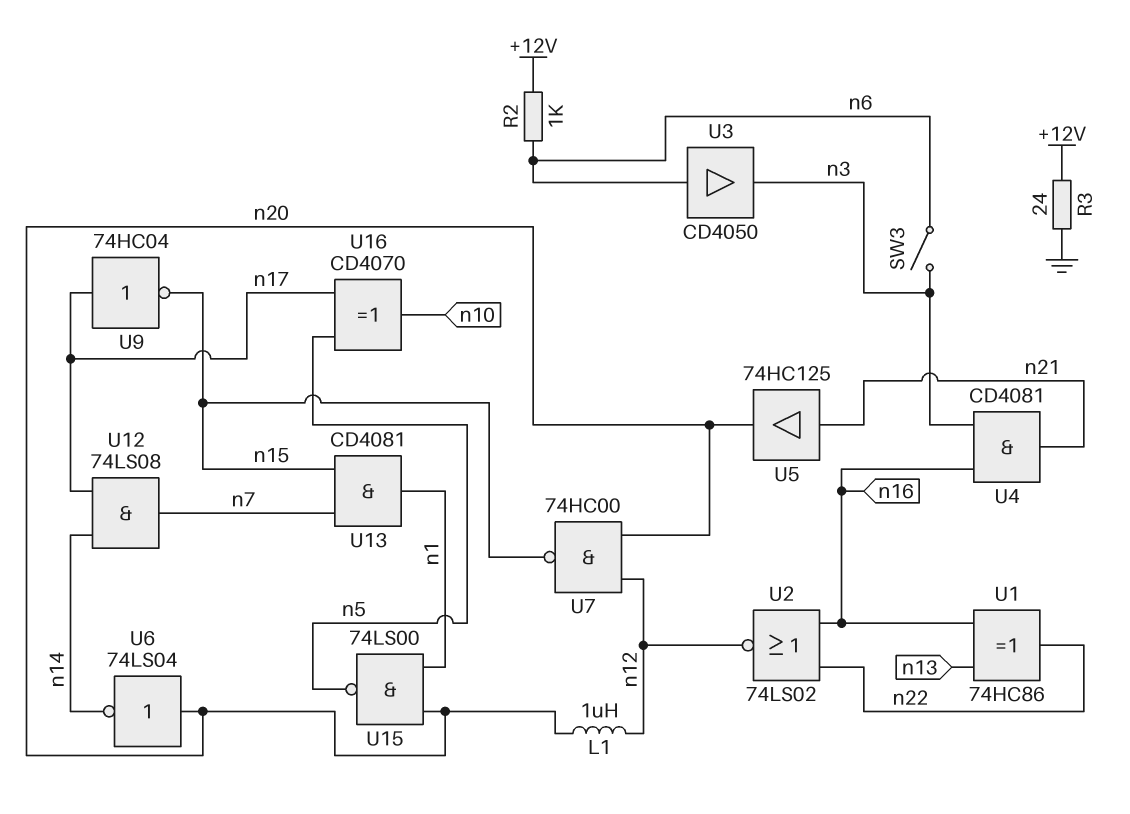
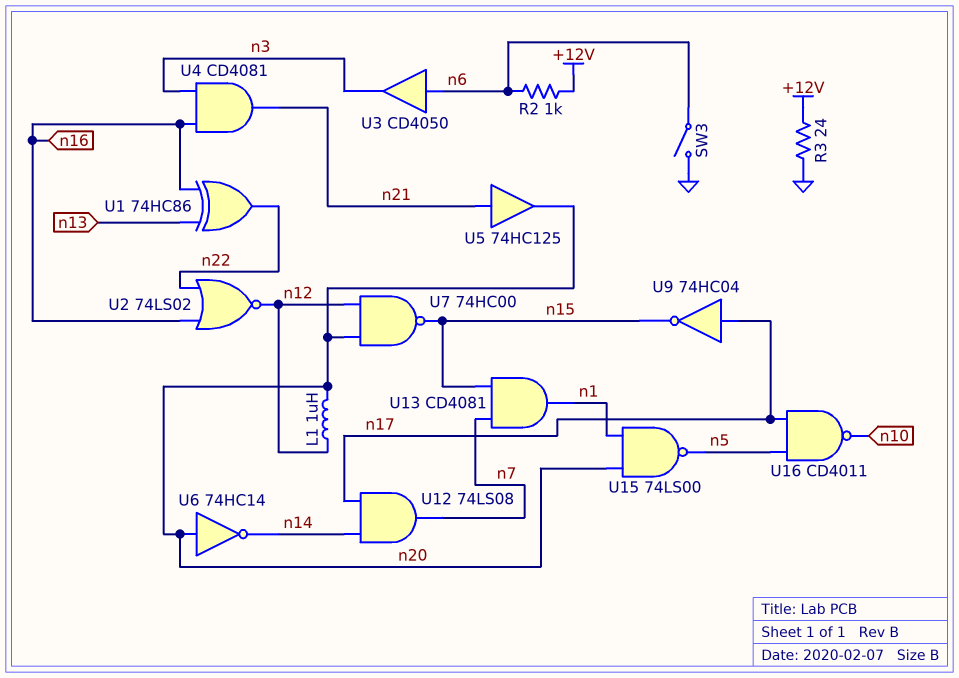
SW3: switch (n3, n6) -> switch (GND, n6)
U6: NOT 74LS04 (in n20, out n14) -> NOT 74HC14 (in n20, out n14)
U16: XOR CD4070 (in n5, in n17, out n10) -> NAND CD4011 (in n5, in n17, out n10)

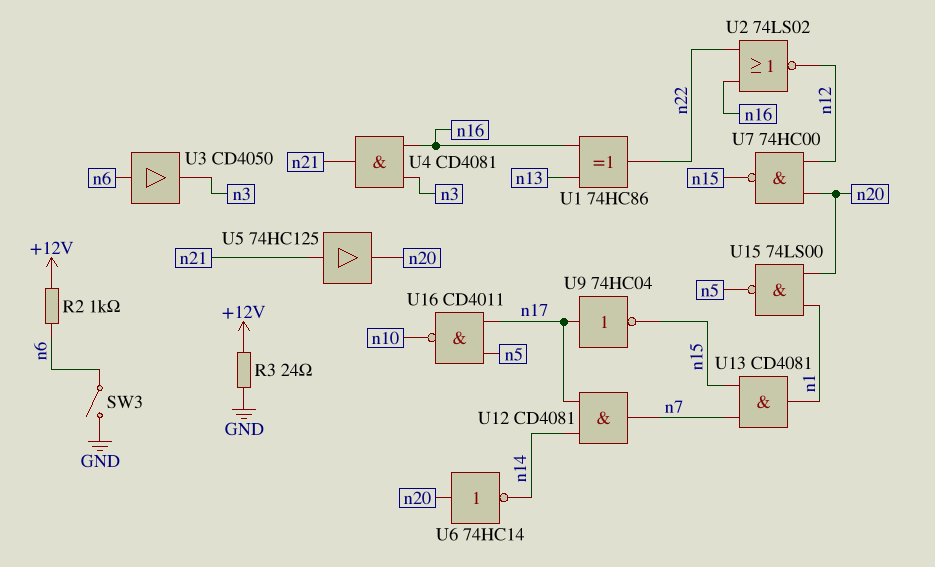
L1: 1uH (n12, n20) -> none
U12: AND 74LS08 (in n14, in n17, out n7) -> AND CD4081 (in n14, in n17, out n7)

